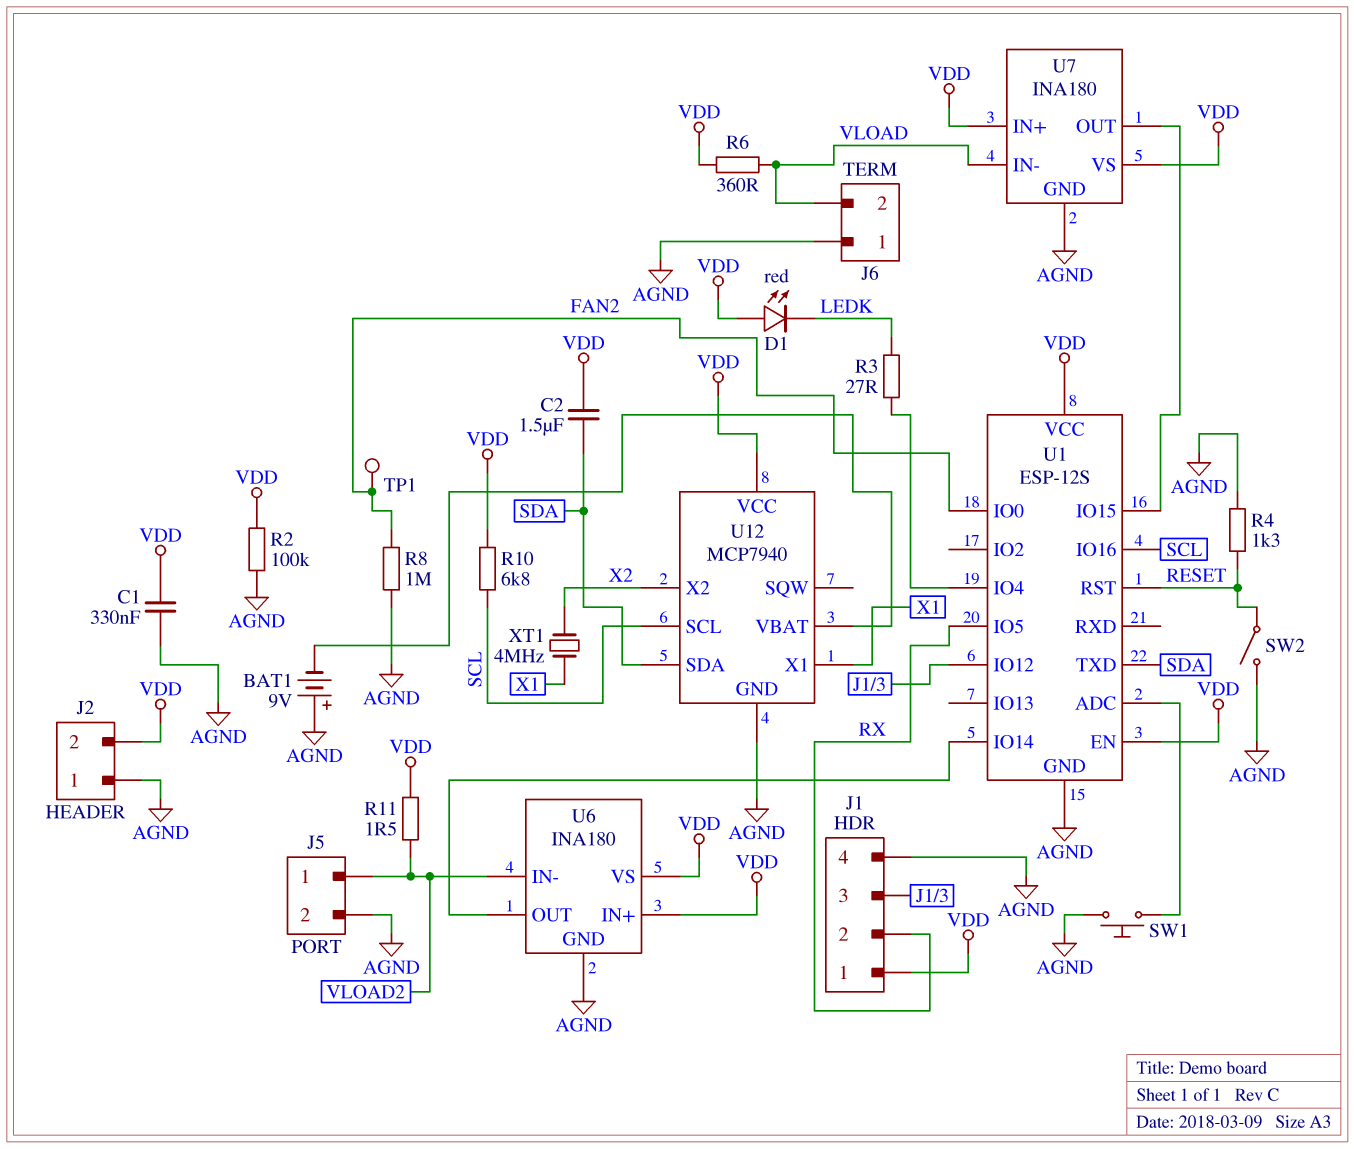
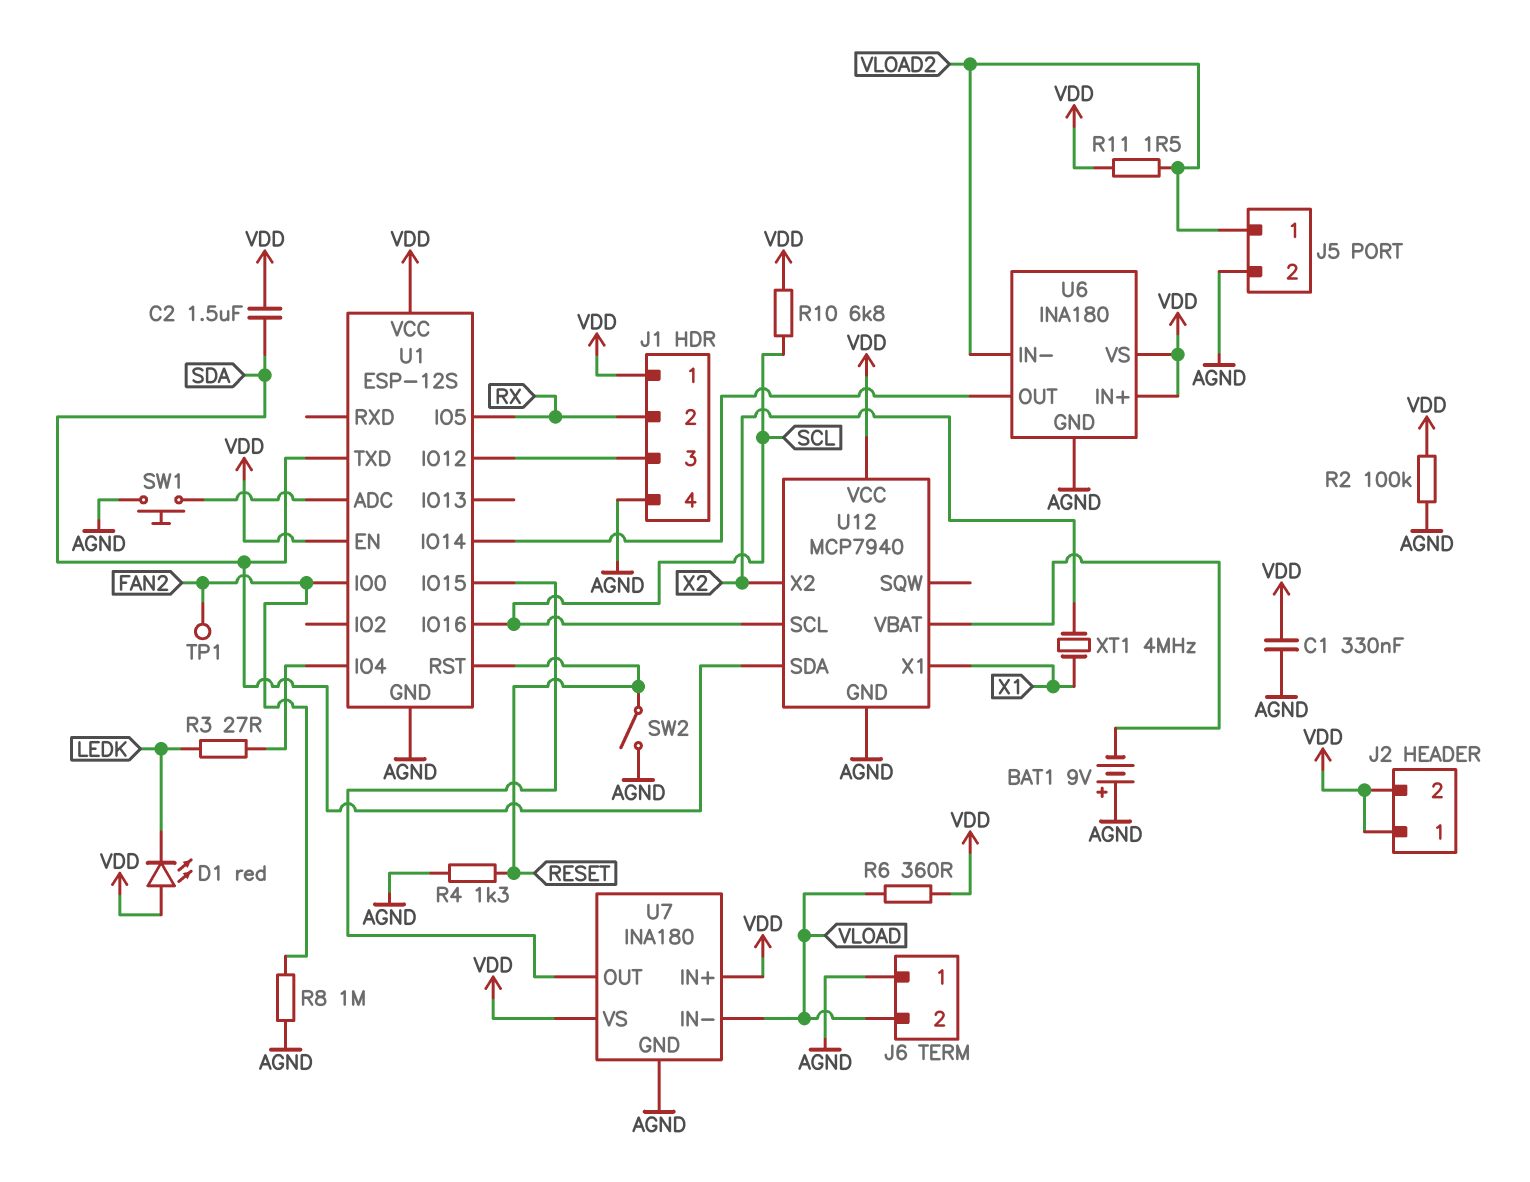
J2 pin 1: AGND -> VDD

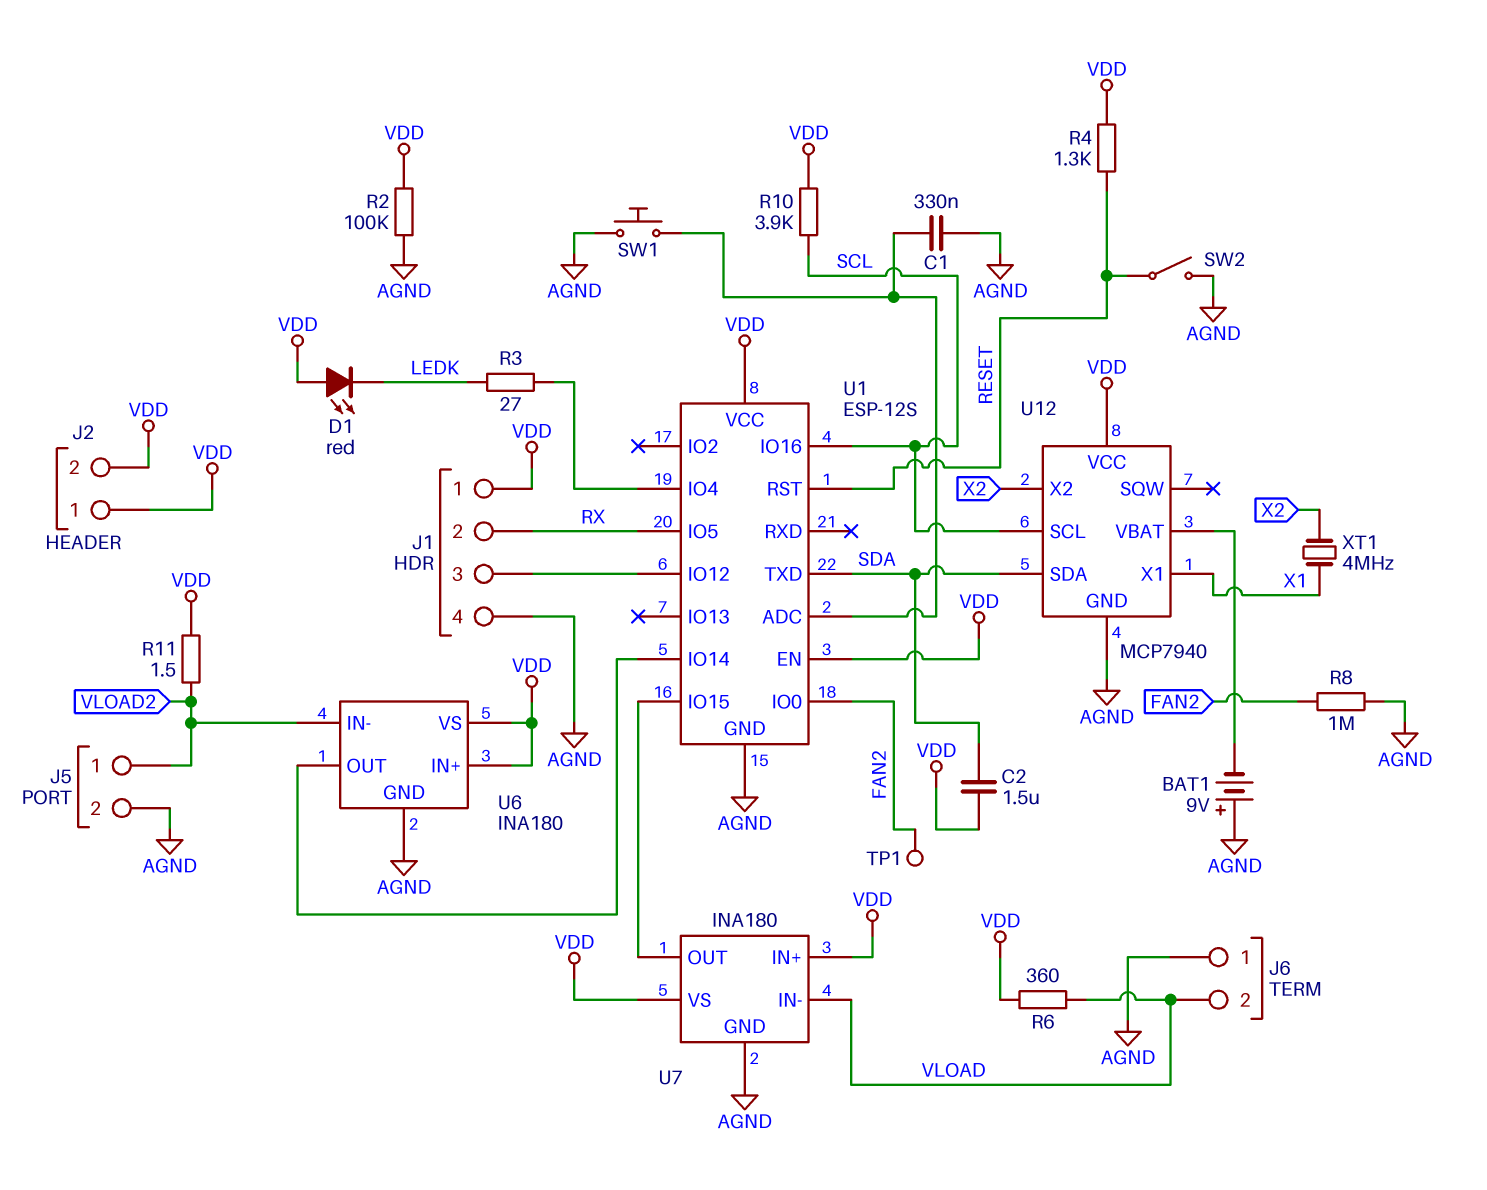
C1: 330nF (AGND, VDD) -> 330nF (AGND, U1/ADC)
R4: 1.3k (AGND, RESET) -> 1.3k (RESET, VDD)
R10: 6.8k (SCL, VDD) -> 3.9k (SCL, VDD)

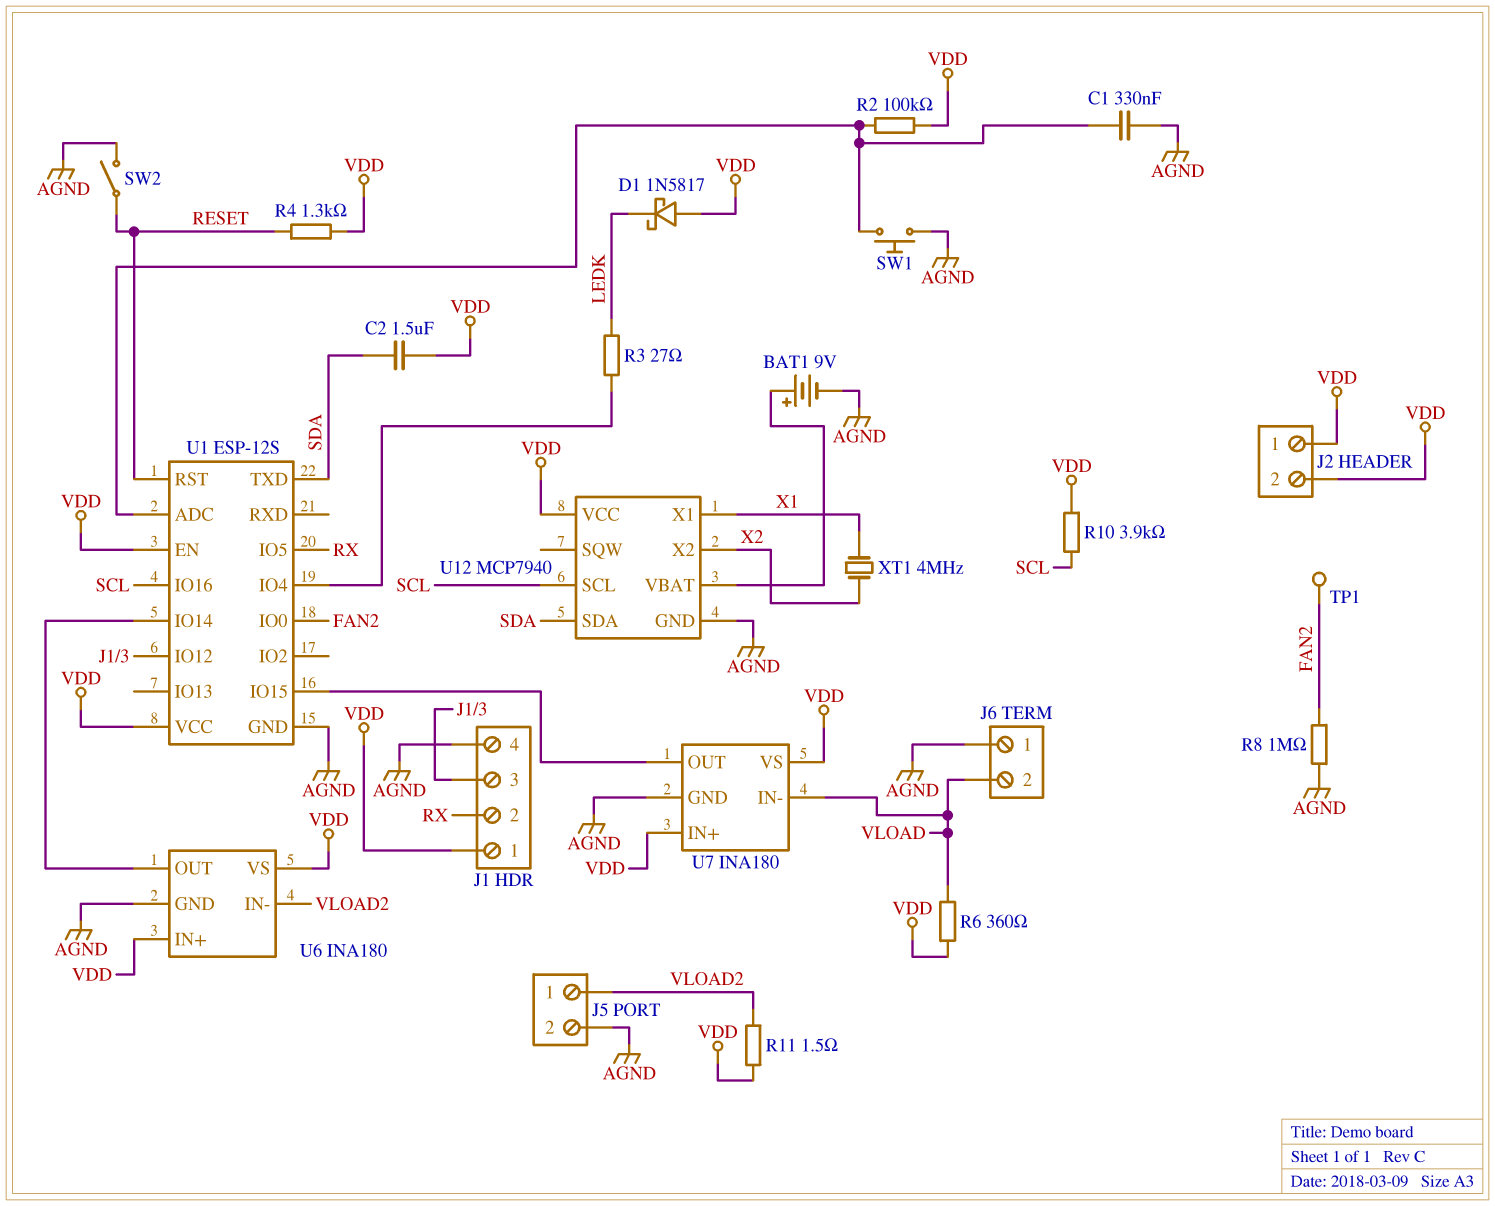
BAT1: 9V (plus AGND, minus U12/VBAT) -> 9V (plus U12/VBAT, minus AGND)
D1: LED red (A VDD, K LEDK) -> schottky 1N5817 (A VDD, K LEDK)
R2: 100k (AGND, VDD) -> 100k (U1/ADC, VDD)

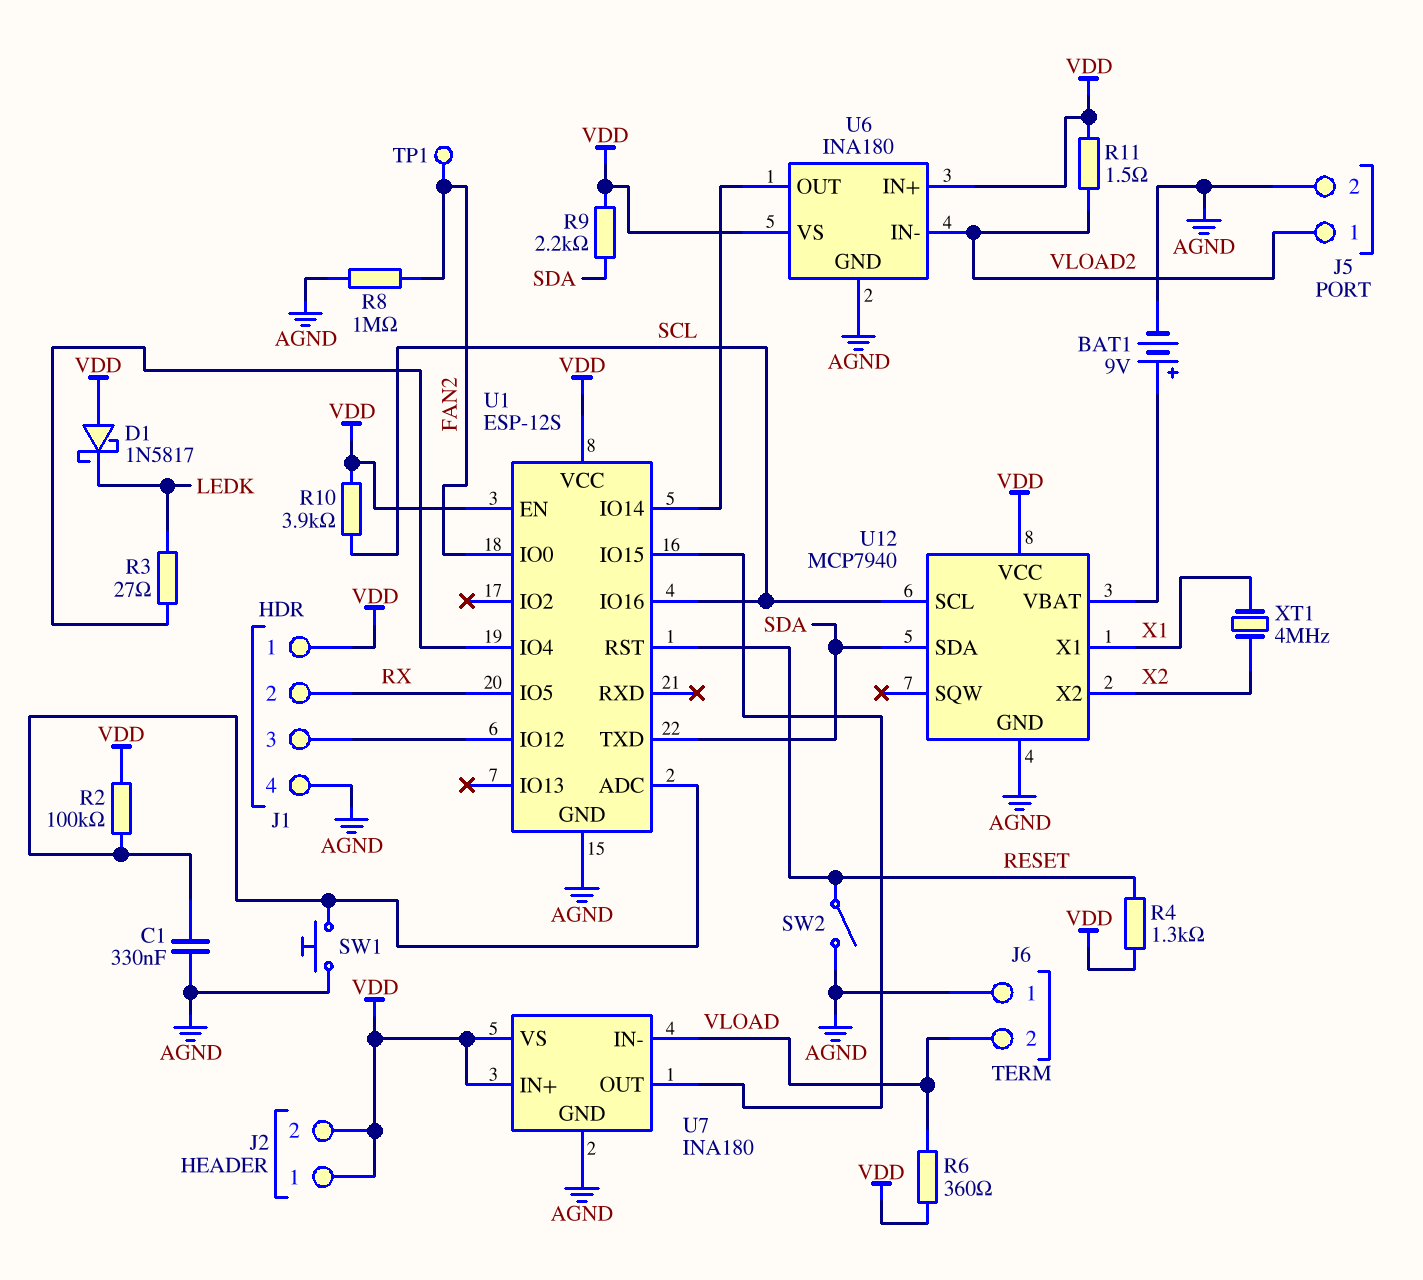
C2: 1.5uF (SDA, VDD) -> none
R9: none -> 2.2k (SDA, VDD)

